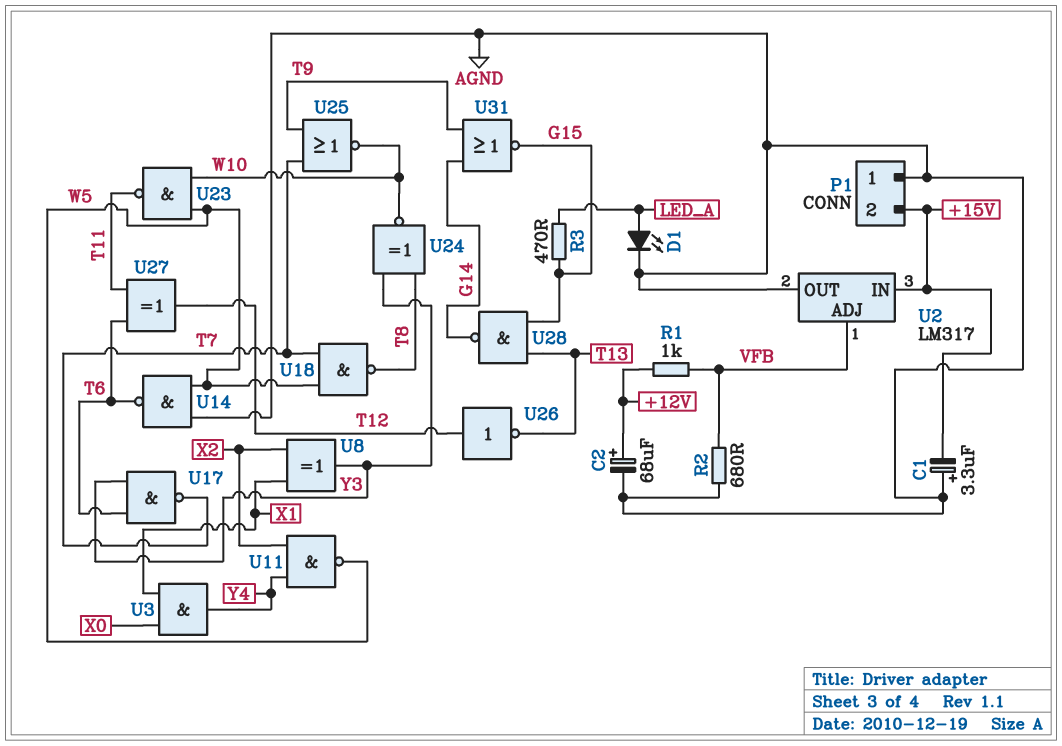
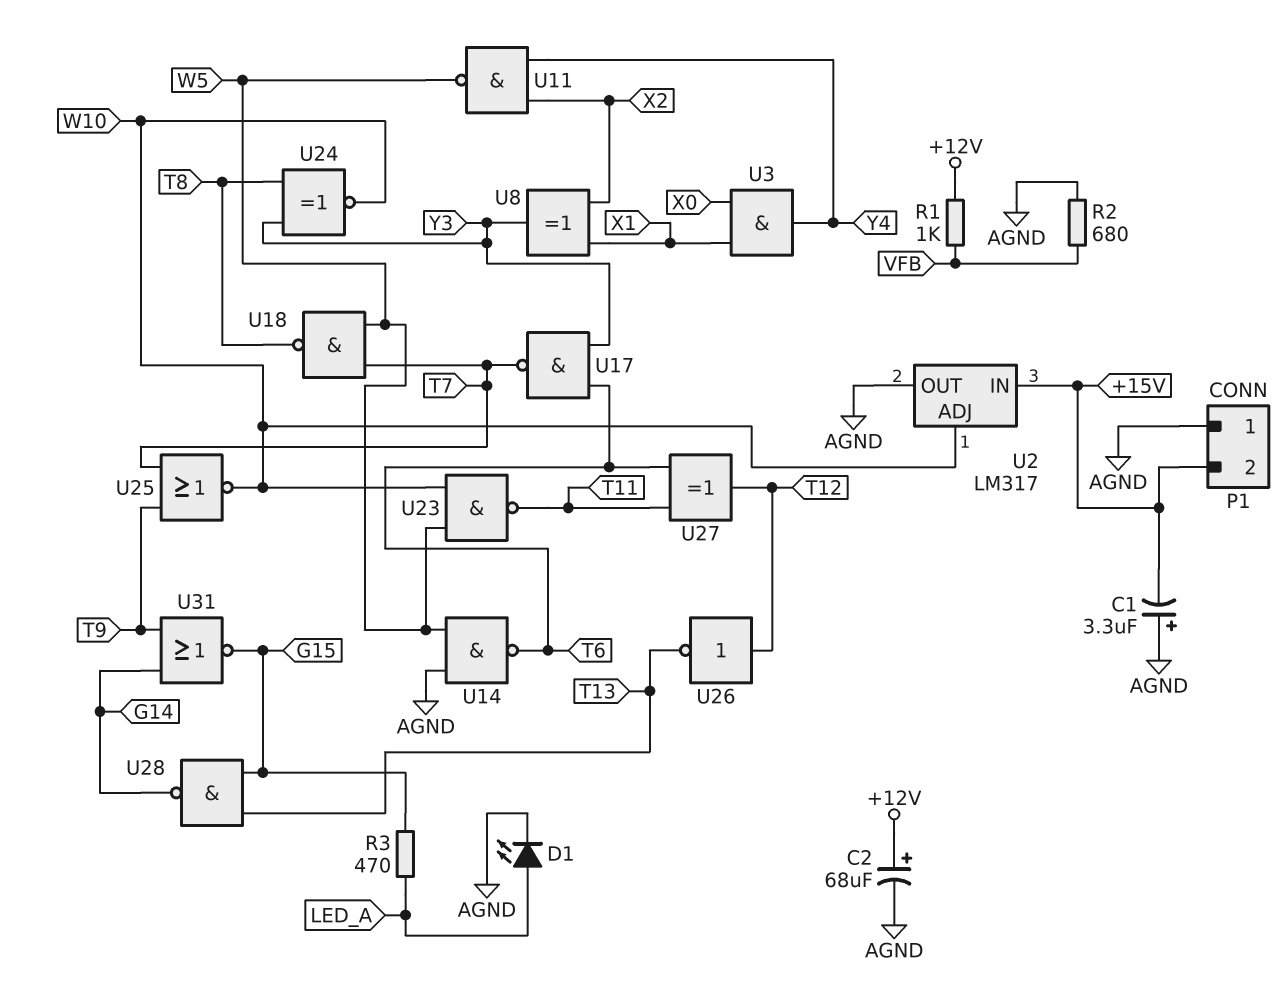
U2 pin ADJ: VFB -> W10

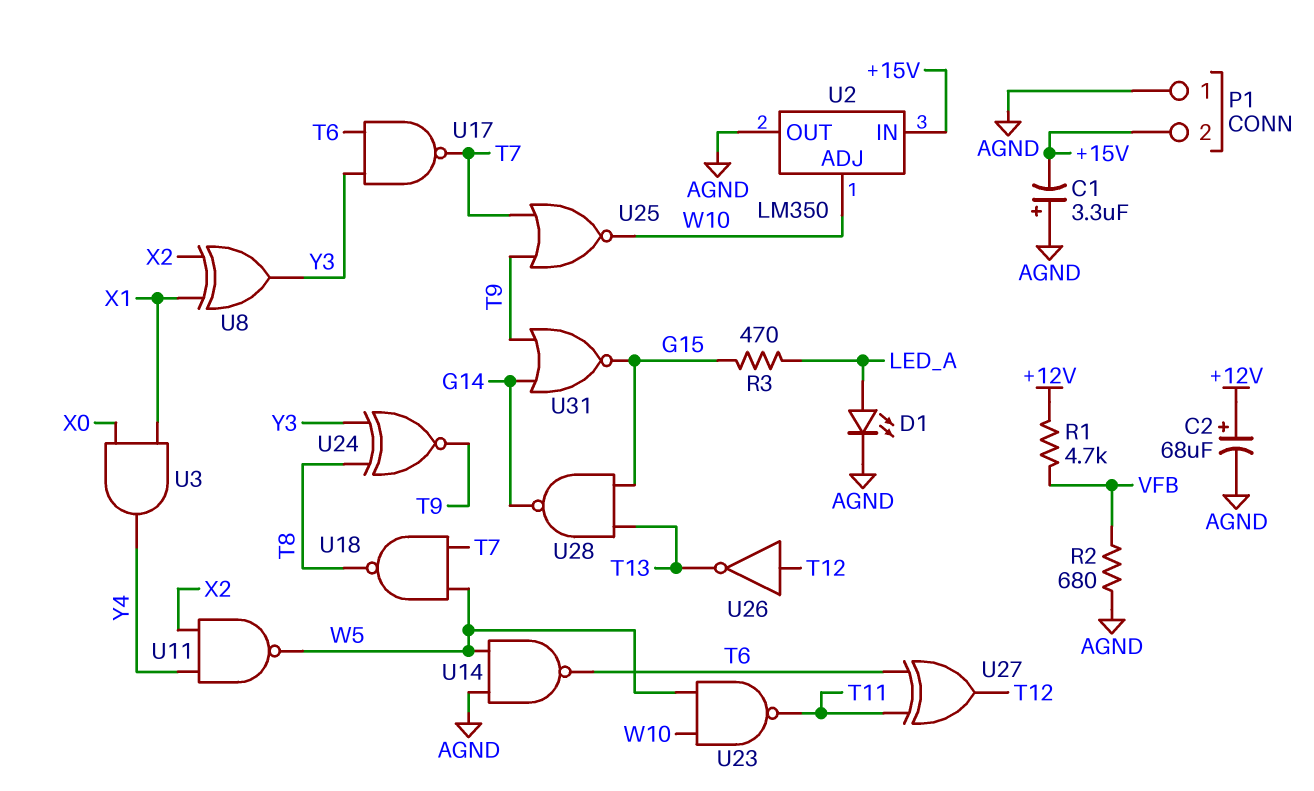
R1: 1k (+12V, VFB) -> 4.7k (+12V, VFB)
U2: LM317 -> LM350
U24: XNOR (in T8, in Y3, out W10) -> XNOR (in T8, in Y3, out T9)

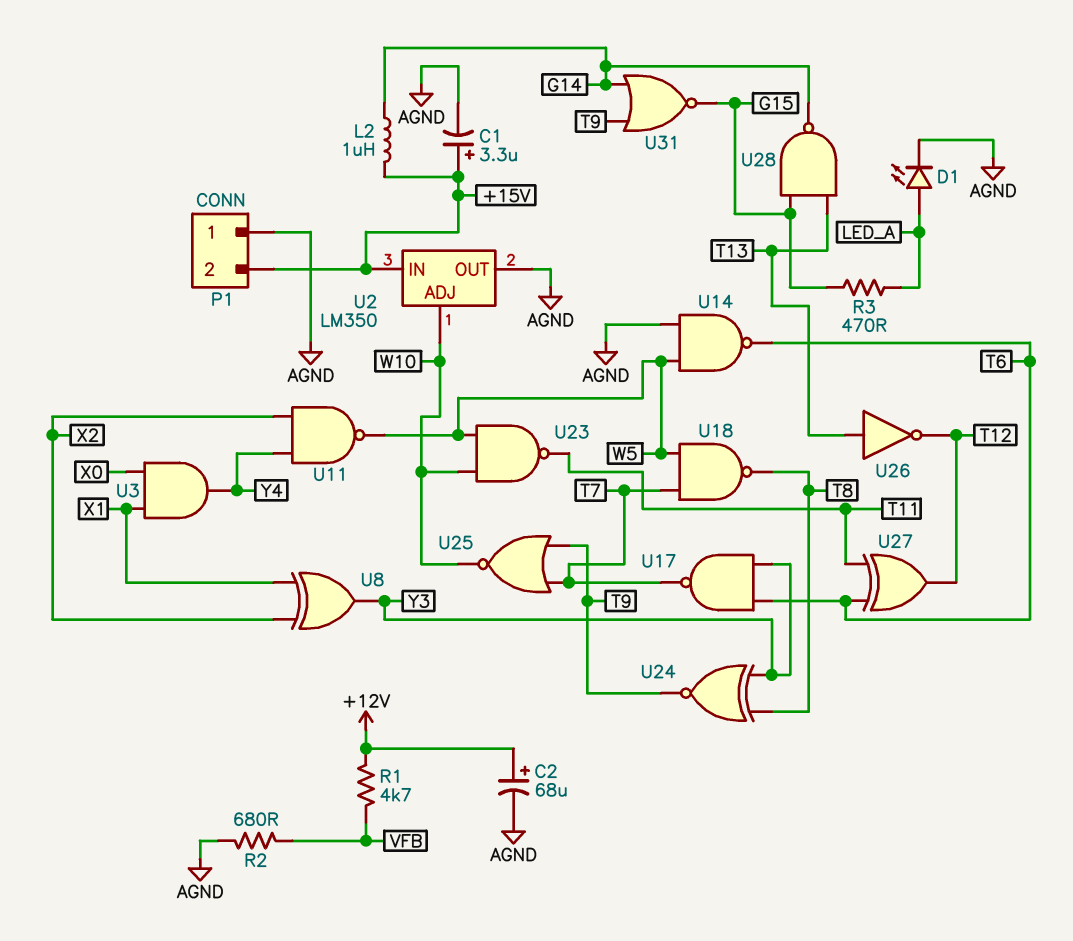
C1: 3.3uF (plus AGND, minus +15V) -> 3.3uF (plus +15V, minus AGND)
L2: none -> 1uH (+15V, G14)
U26: NOT (in T12, out T13) -> NOT (in T13, out T12)

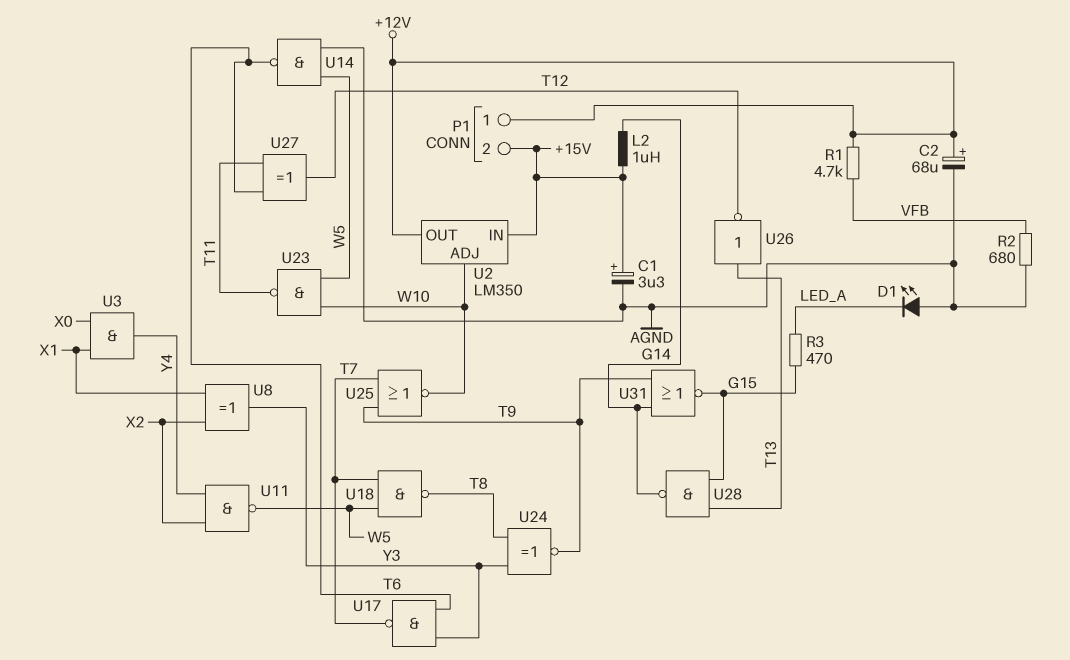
D1: LED (A LED_A, K AGND) -> LED (A AGND, K LED_A)
P1 pin 1: AGND -> +12V
U2 pin OUT: AGND -> +12V

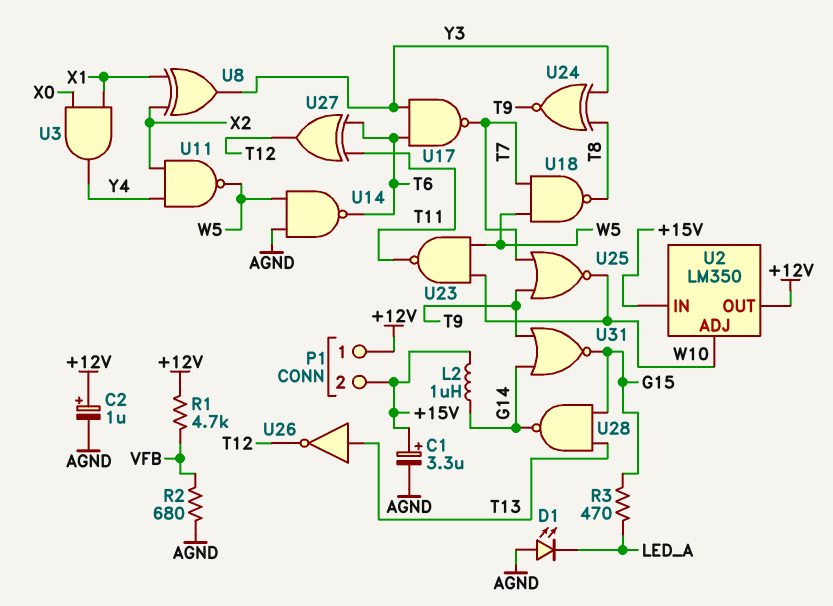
C2: 68uF (plus +12V, minus AGND) -> 1uF (plus +12V, minus AGND)

